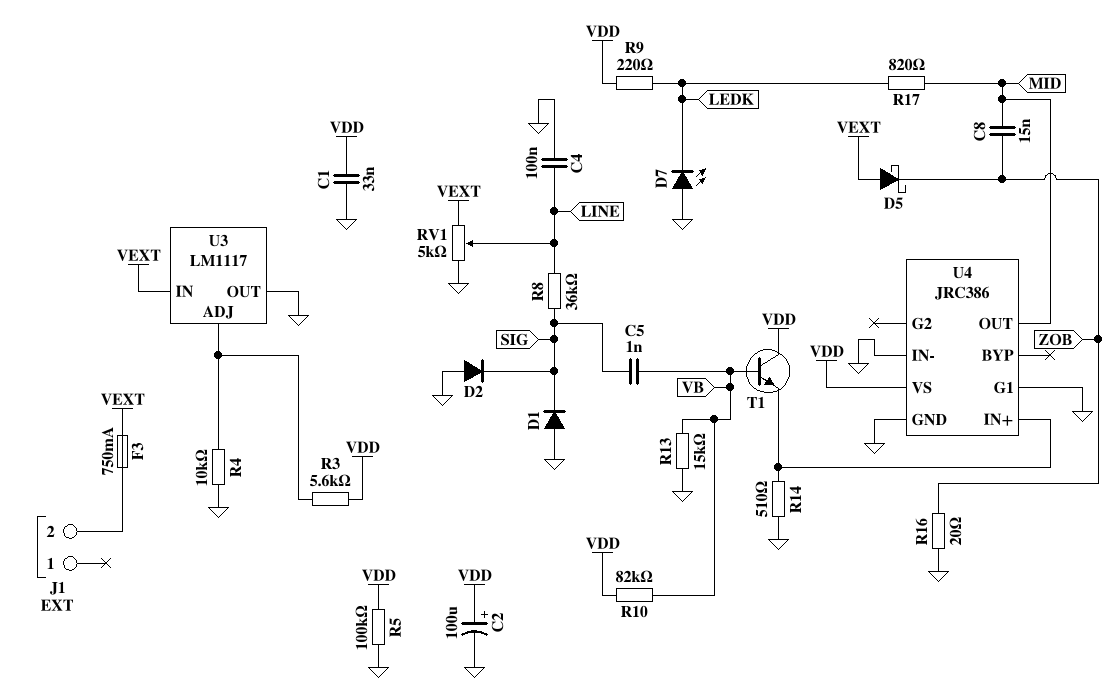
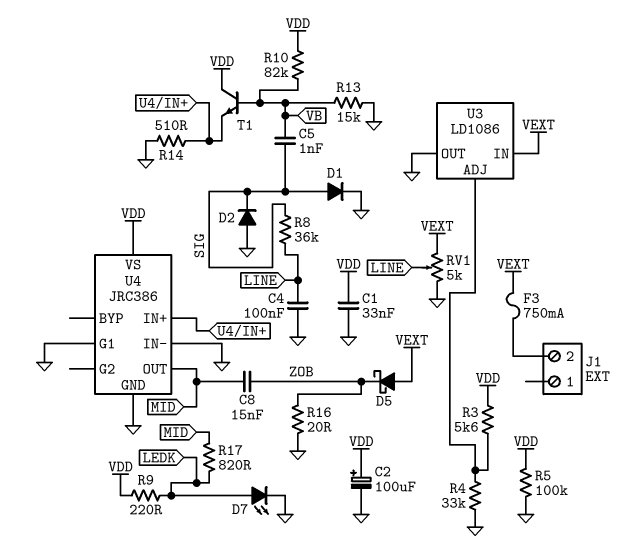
D1: diode (A GND, K SIG) -> diode (A SIG, K GND)
D7: LED (A GND, K LEDK) -> LED (A LEDK, K GND)
R4: 10k (GND, U3/ADJ) -> 33k (GND, U3/ADJ)
U3: LM1117 -> LD1086

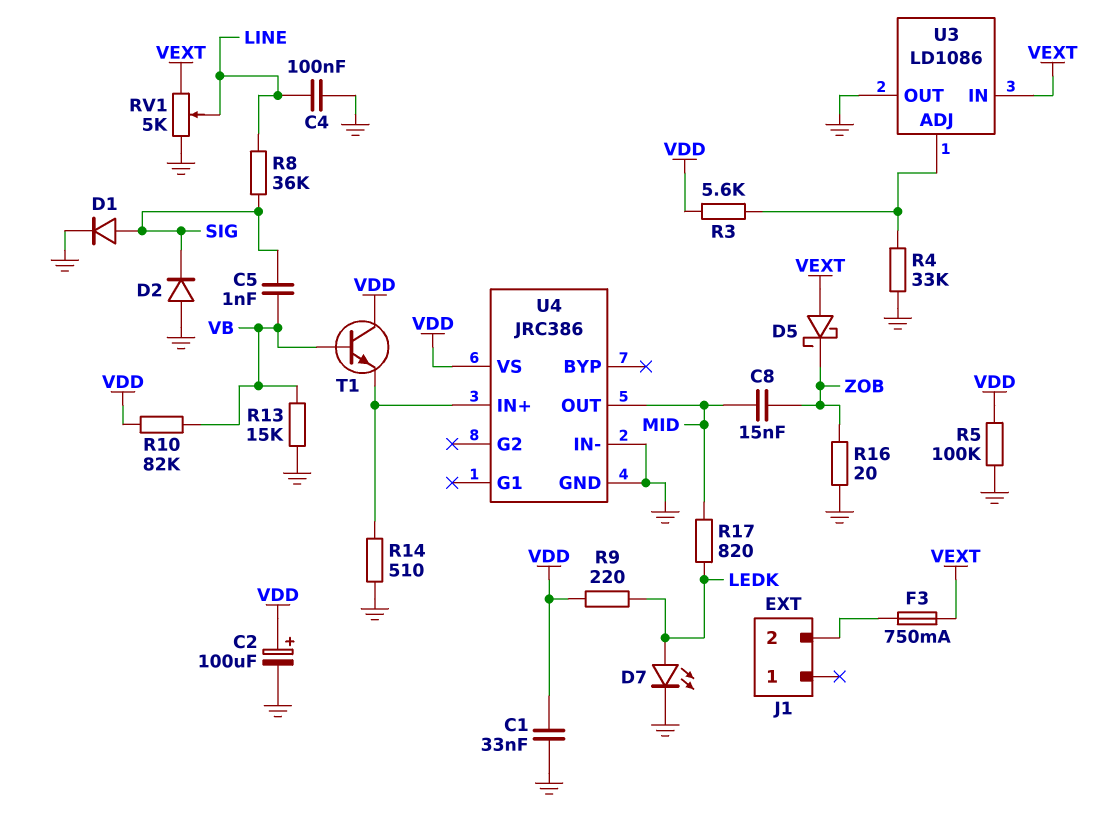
U4 pin G1: GND -> none

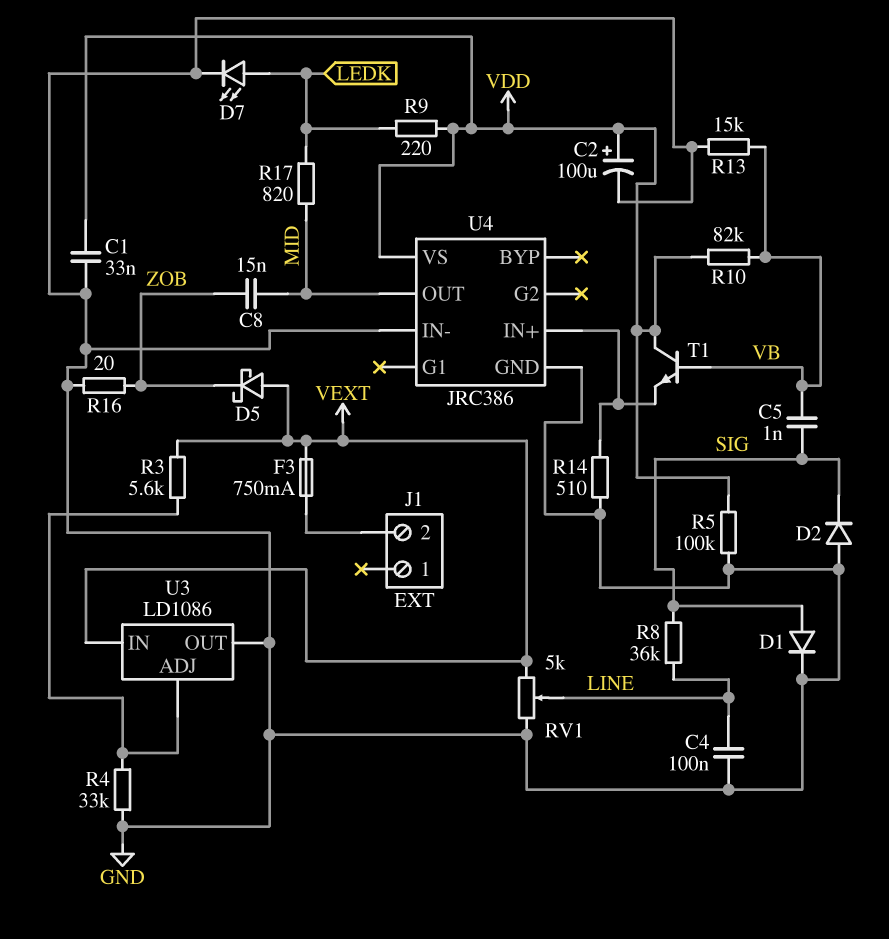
R3: 5.6k (U3/ADJ, VDD) -> 5.6k (U3/ADJ, VEXT)

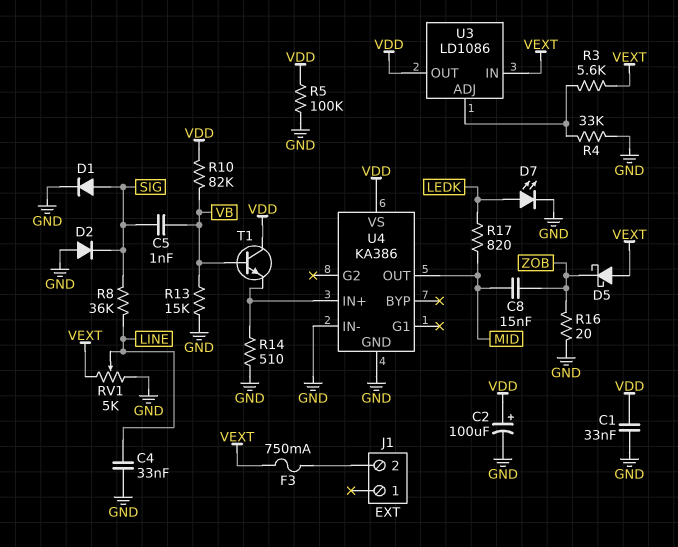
C4: 100nF (GND, LINE) -> 33nF (GND, LINE)
R9: 220 (LEDK, VDD) -> none
U3 pin OUT: GND -> VDD
U4: JRC386 -> KA386

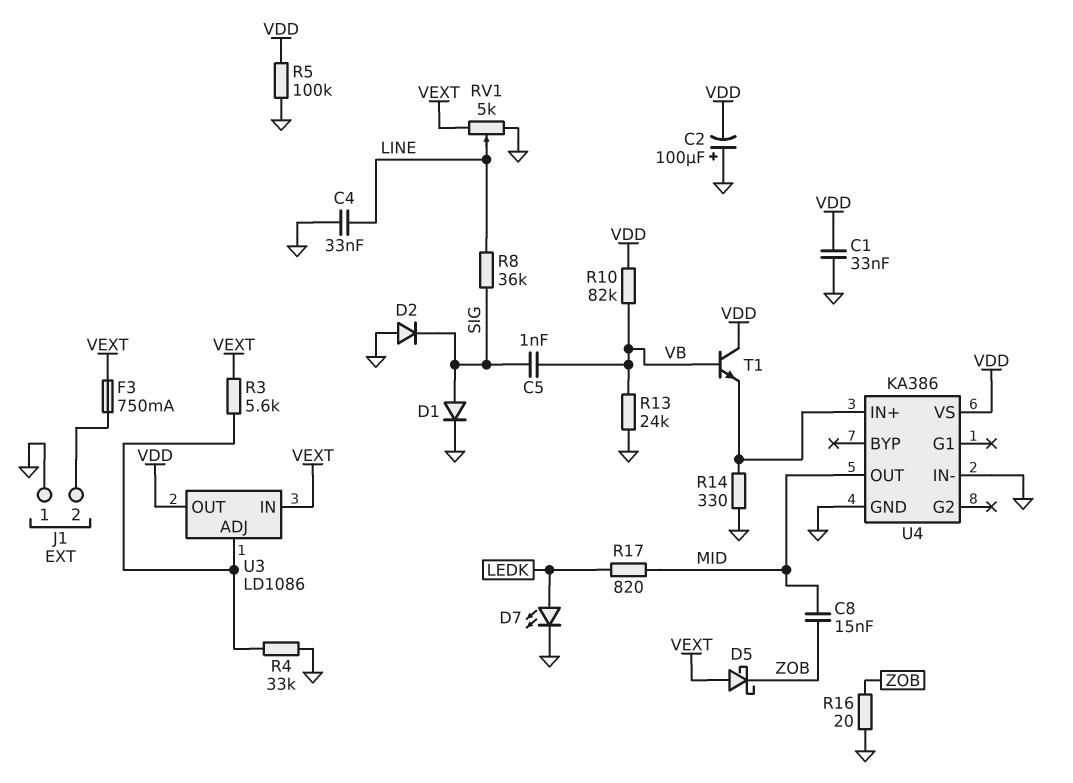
C2: 100uF (plus VDD, minus GND) -> 100uF (plus GND, minus VDD)
J1 pin 1: none -> GND
R13: 15k (GND, VB) -> 24k (GND, VB)
R14: 510 (GND, U4/IN+) -> 330 (GND, U4/IN+)

